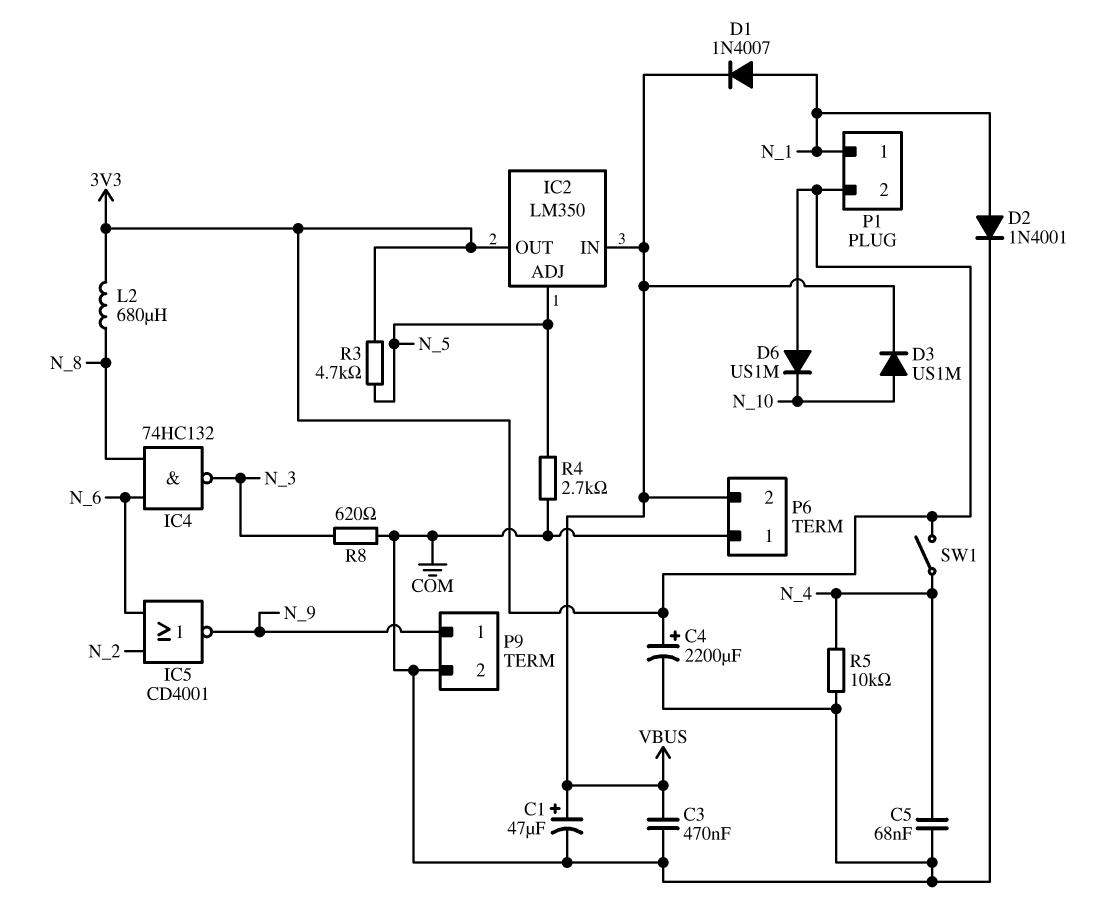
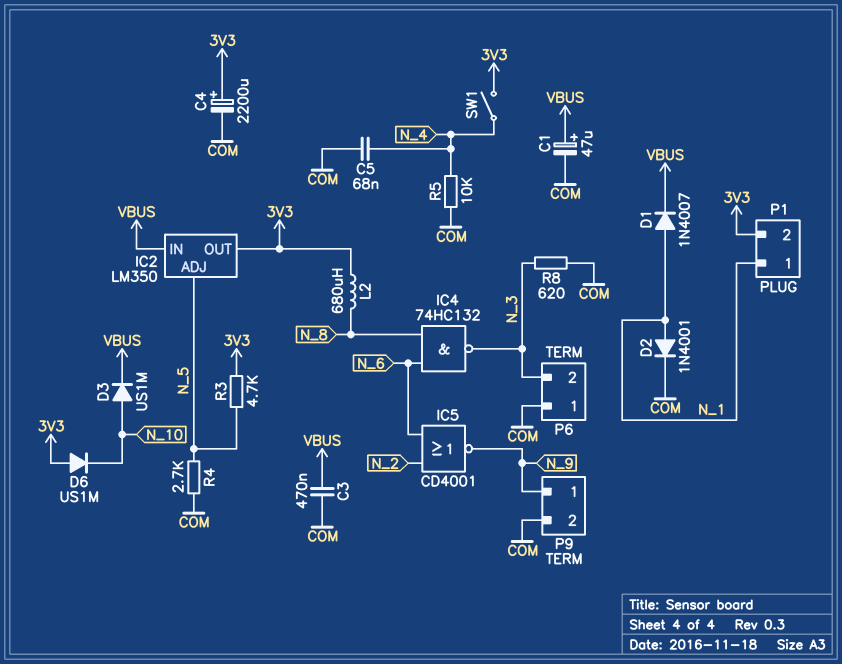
P6 pin 2: VBUS -> N_3

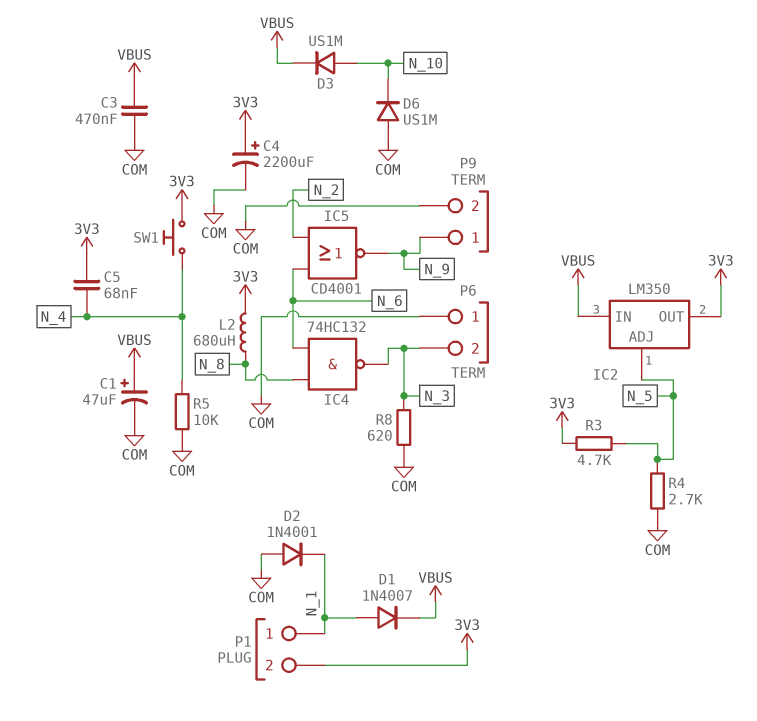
C5: 68nF (COM, N_4) -> 68nF (3V3, N_4)
D2: diode 1N4001 (A N_1, K COM) -> diode 1N4001 (A COM, K N_1)
D6: diode US1M (A 3V3, K N_10) -> diode US1M (A COM, K N_10)
SW1: switch (3V3, N_4) -> button (3V3, N_4)

